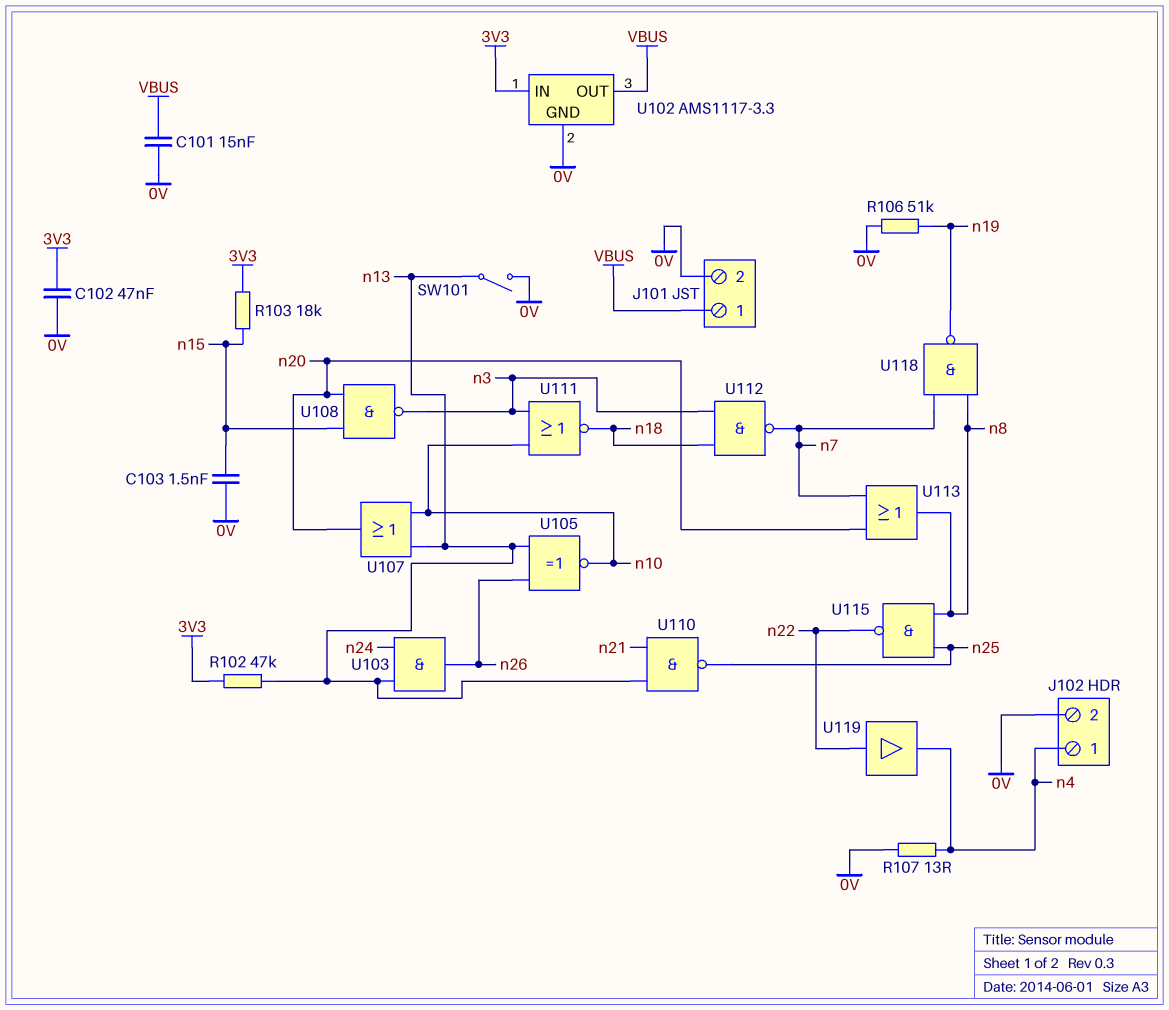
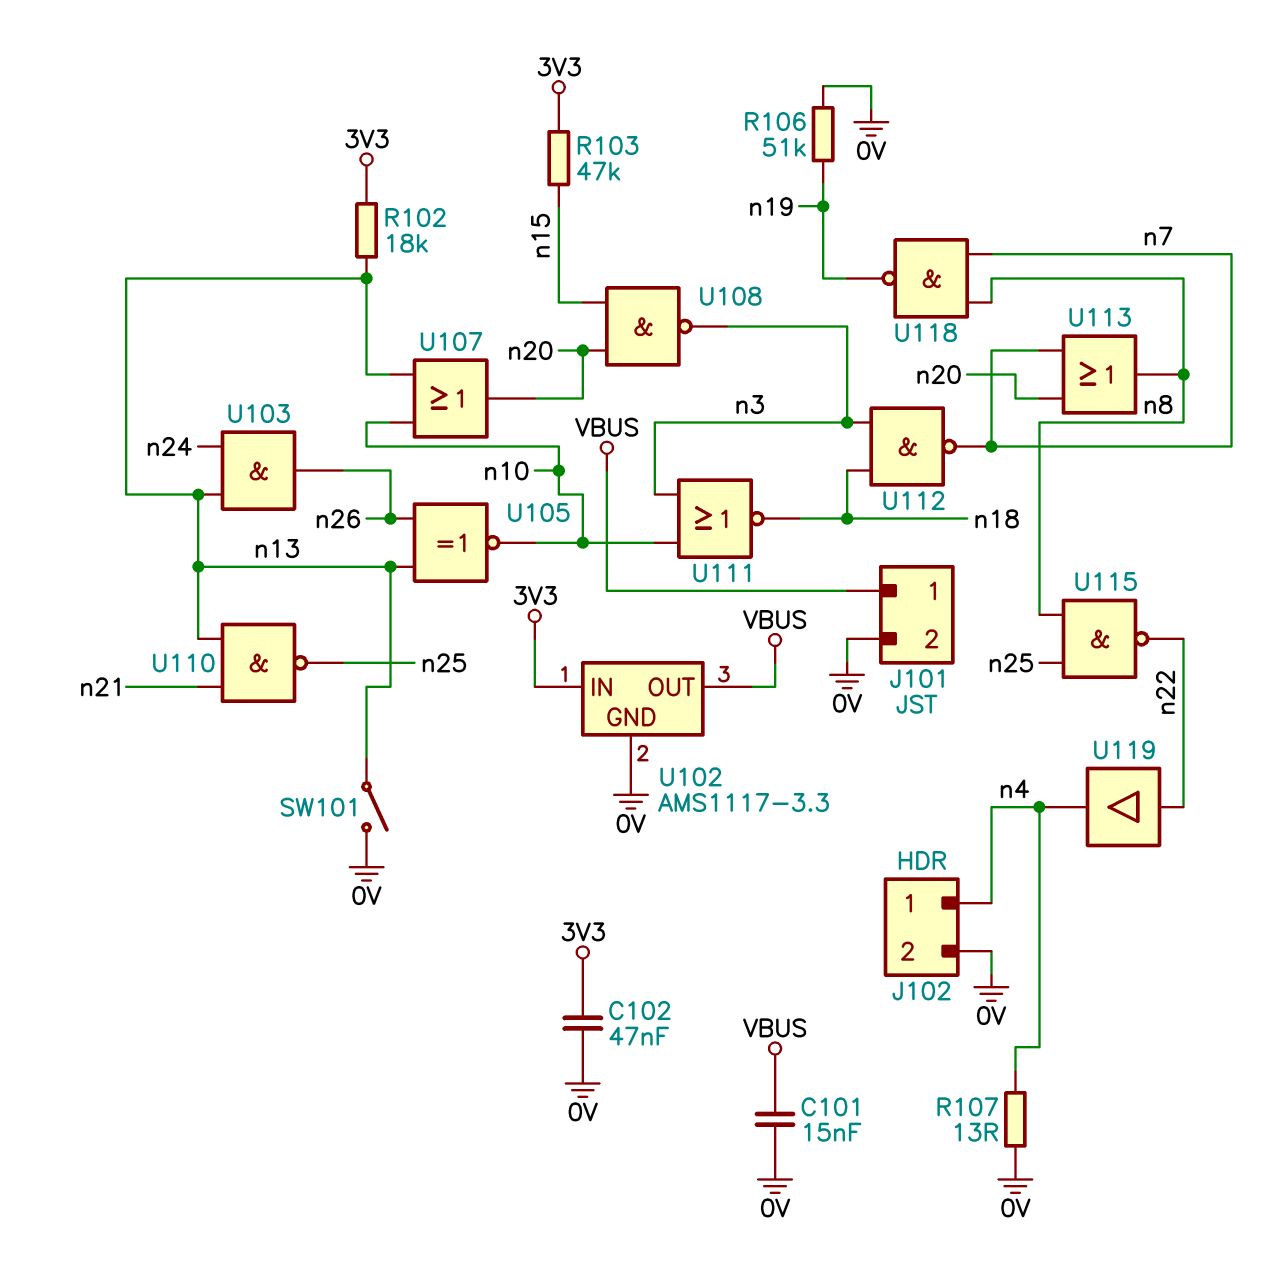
C103: 1.5nF (0V, n15) -> none
R102: 47k (3V3, n13) -> 18k (3V3, n13)
R103: 18k (3V3, n15) -> 47k (3V3, n15)

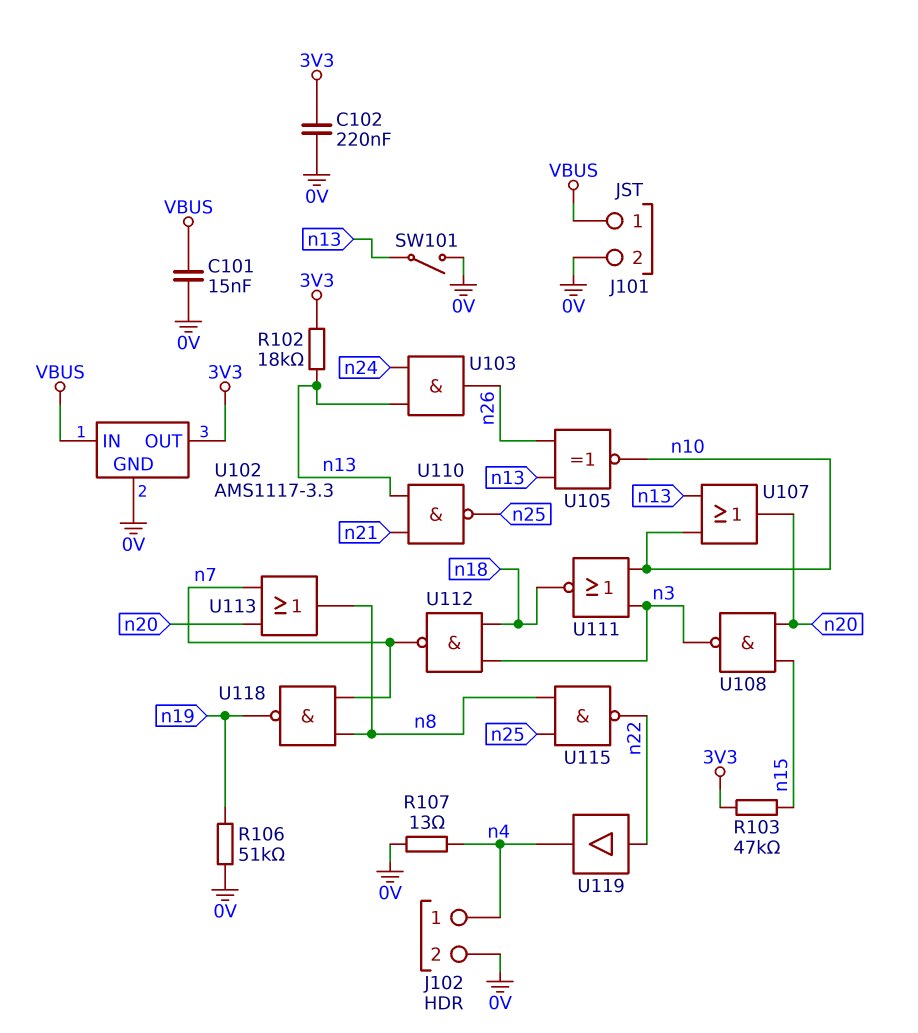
C102: 47nF (0V, 3V3) -> 220nF (0V, 3V3)
U102 pin IN: 3V3 -> VBUS
U102 pin OUT: VBUS -> 3V3

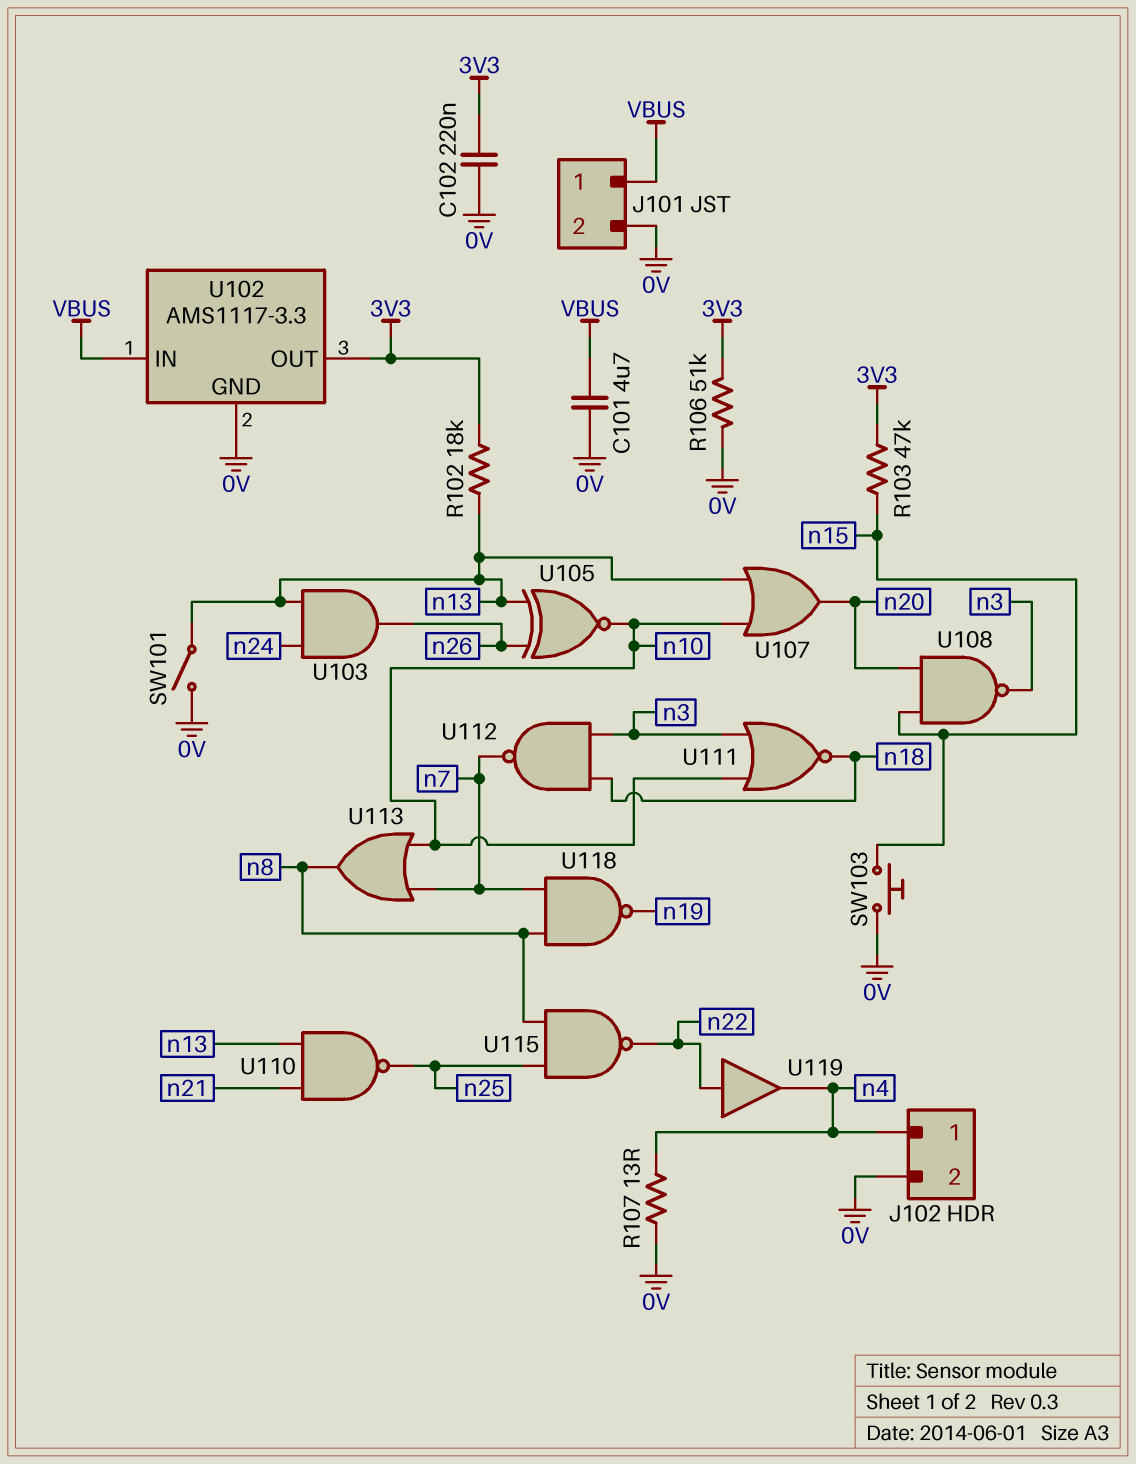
C101: 15nF (0V, VBUS) -> 4.7uF (0V, VBUS)
R106: 51k (0V, n19) -> 51k (0V, 3V3)
SW103: none -> button (0V, n15)
U113: OR (in n7, in n20, out n8) -> OR (in n7, in n10, out n8)

